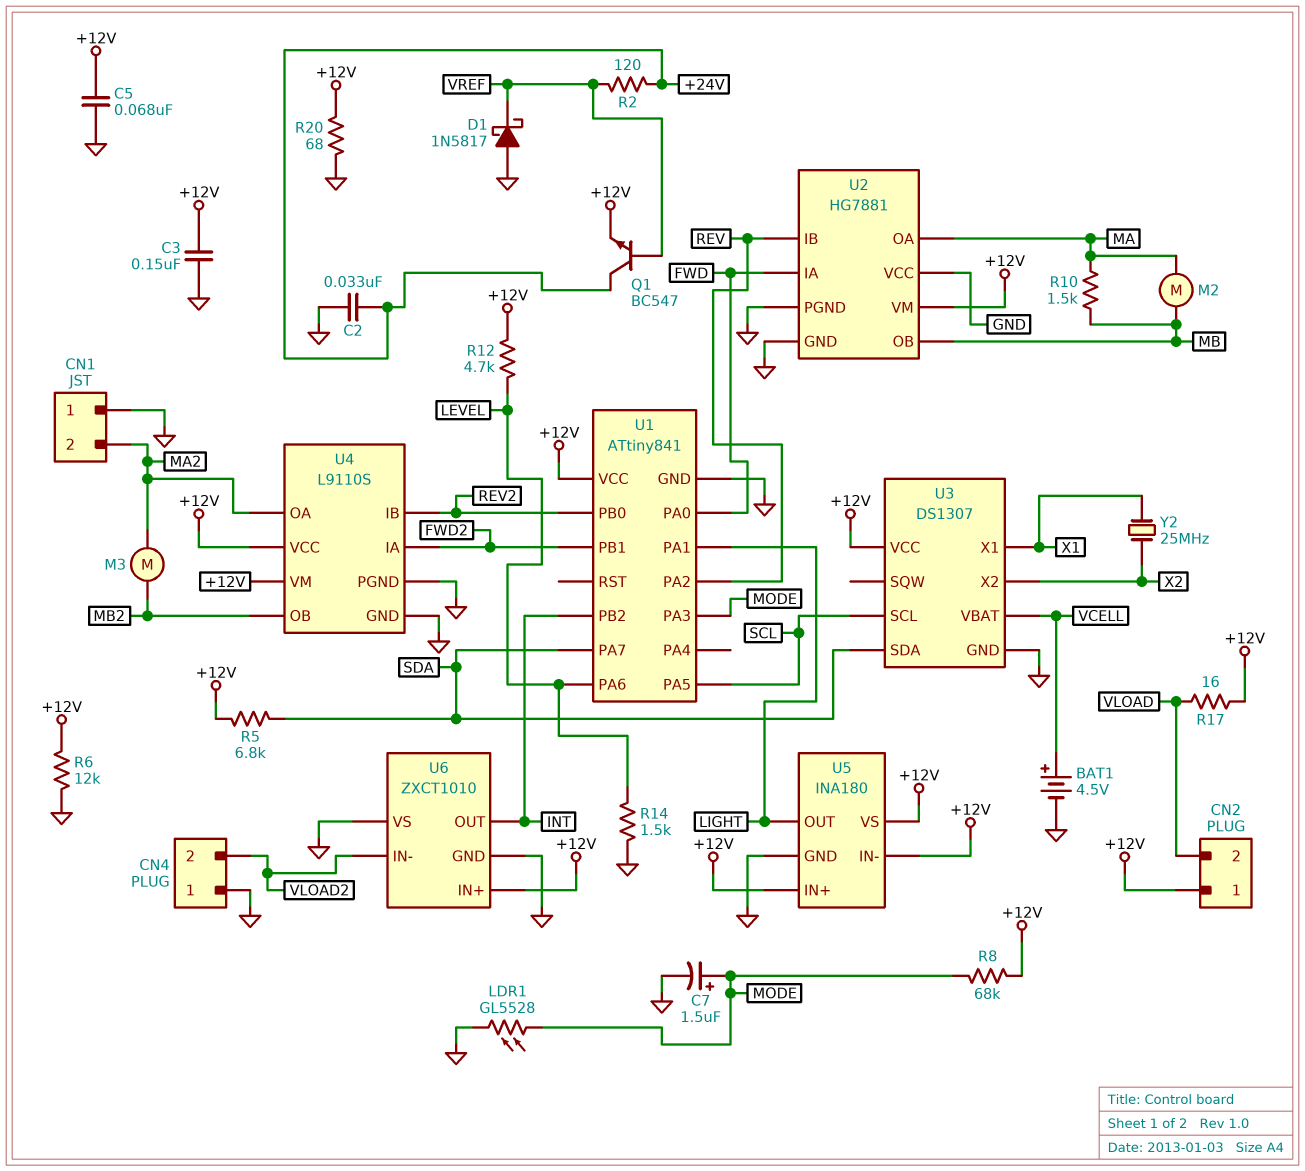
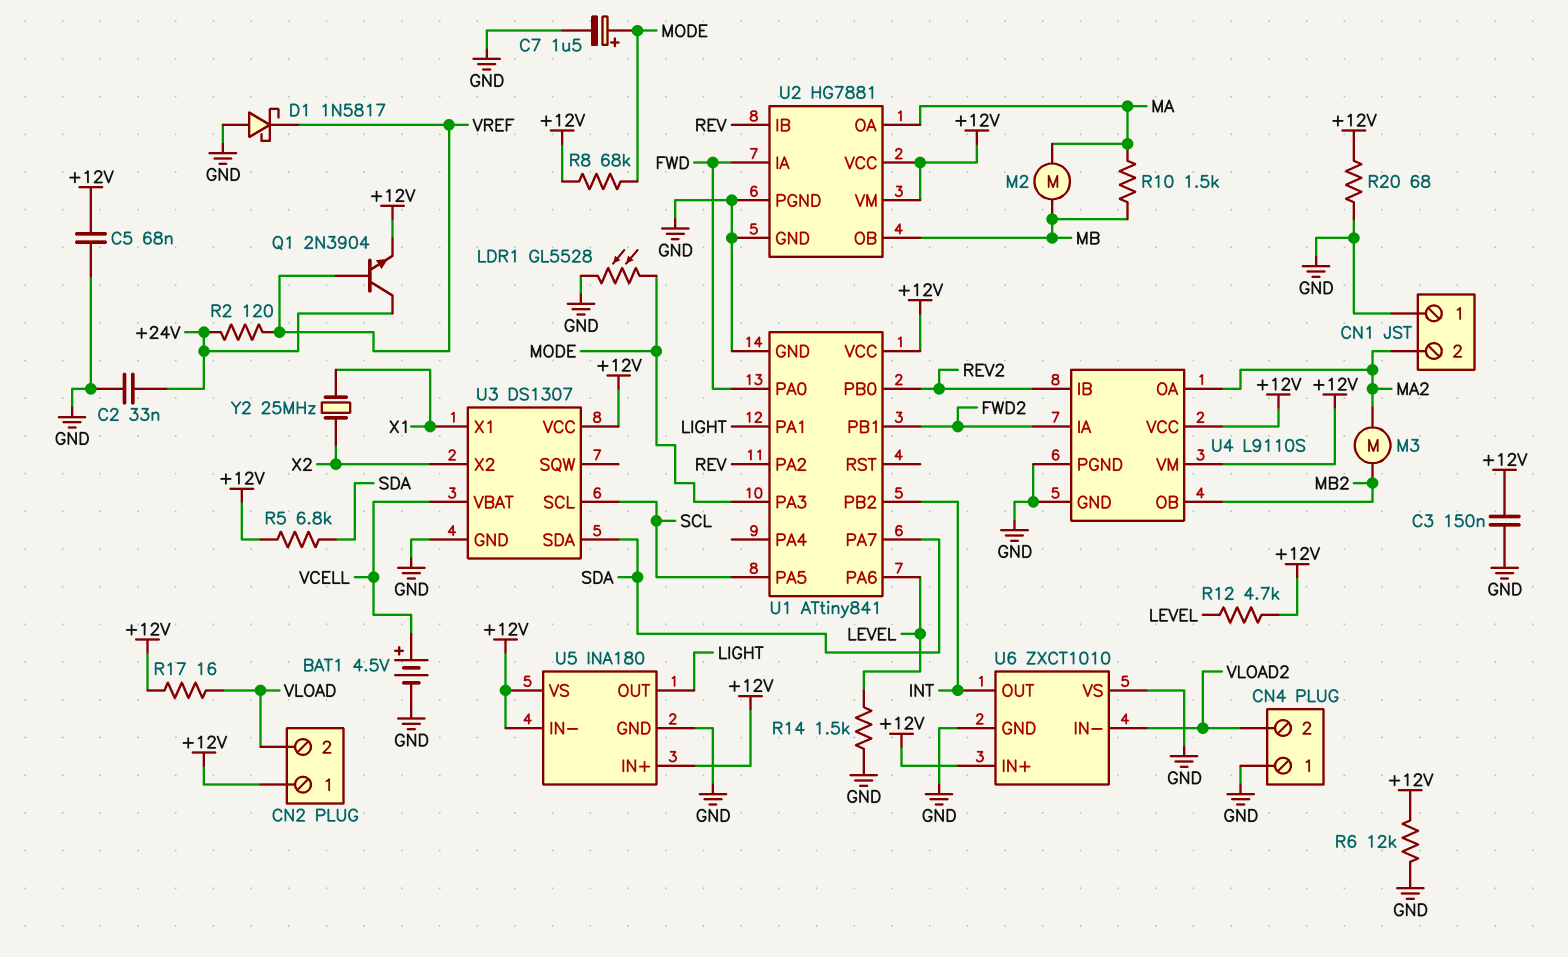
Q1: NPN BC547 (B VREF, C +24V, E +12V) -> NPN 2N3904 (B VREF, C +24V, E +12V)
U2 pin VCC: GND -> +12V

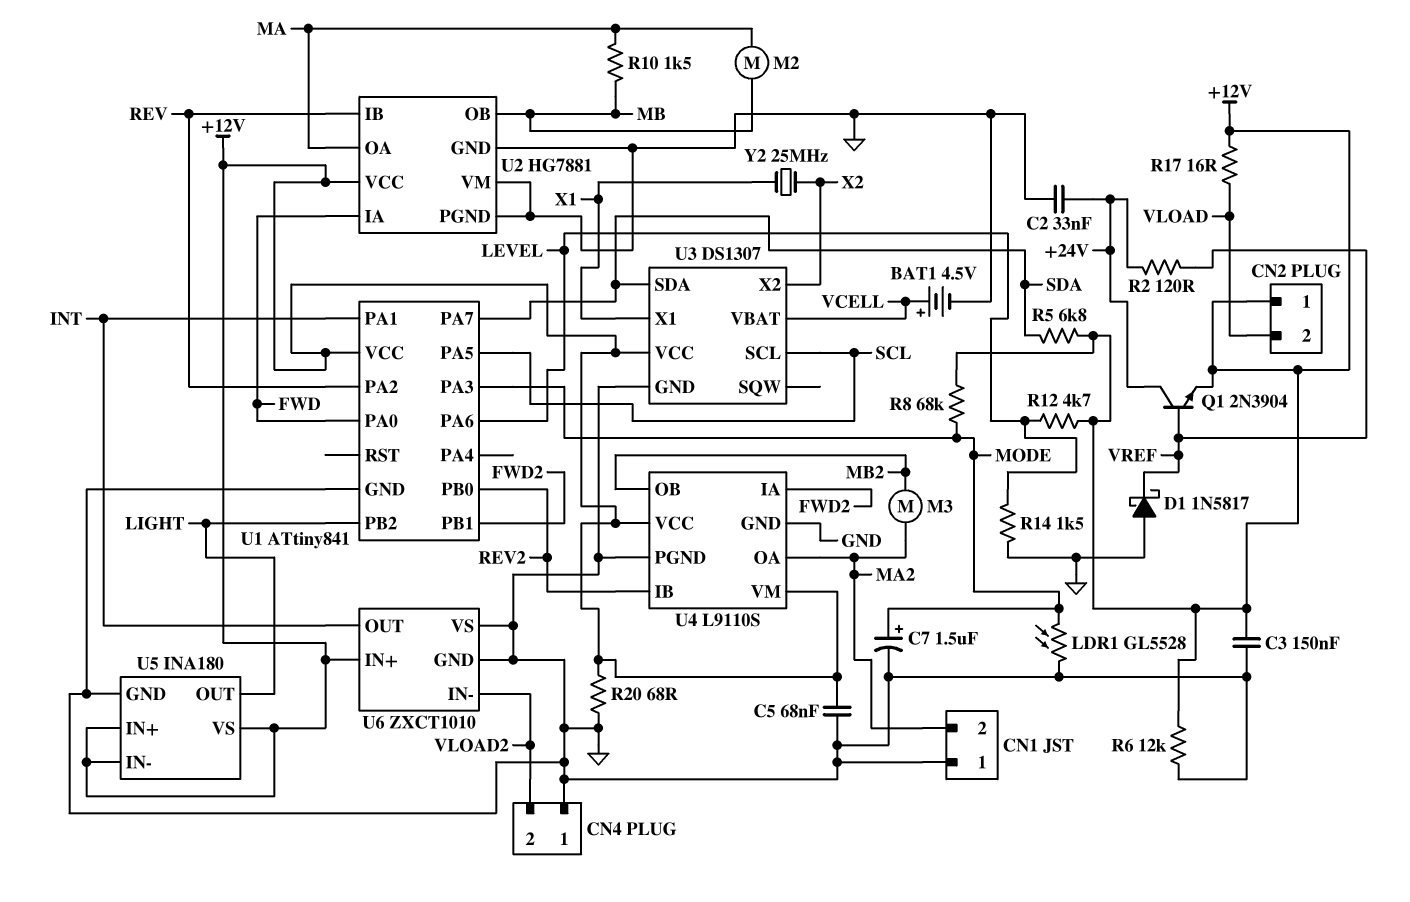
U1 pin PA1: LIGHT -> INT
U1 pin PB2: INT -> LIGHT
U2 pin VM: +12V -> GND

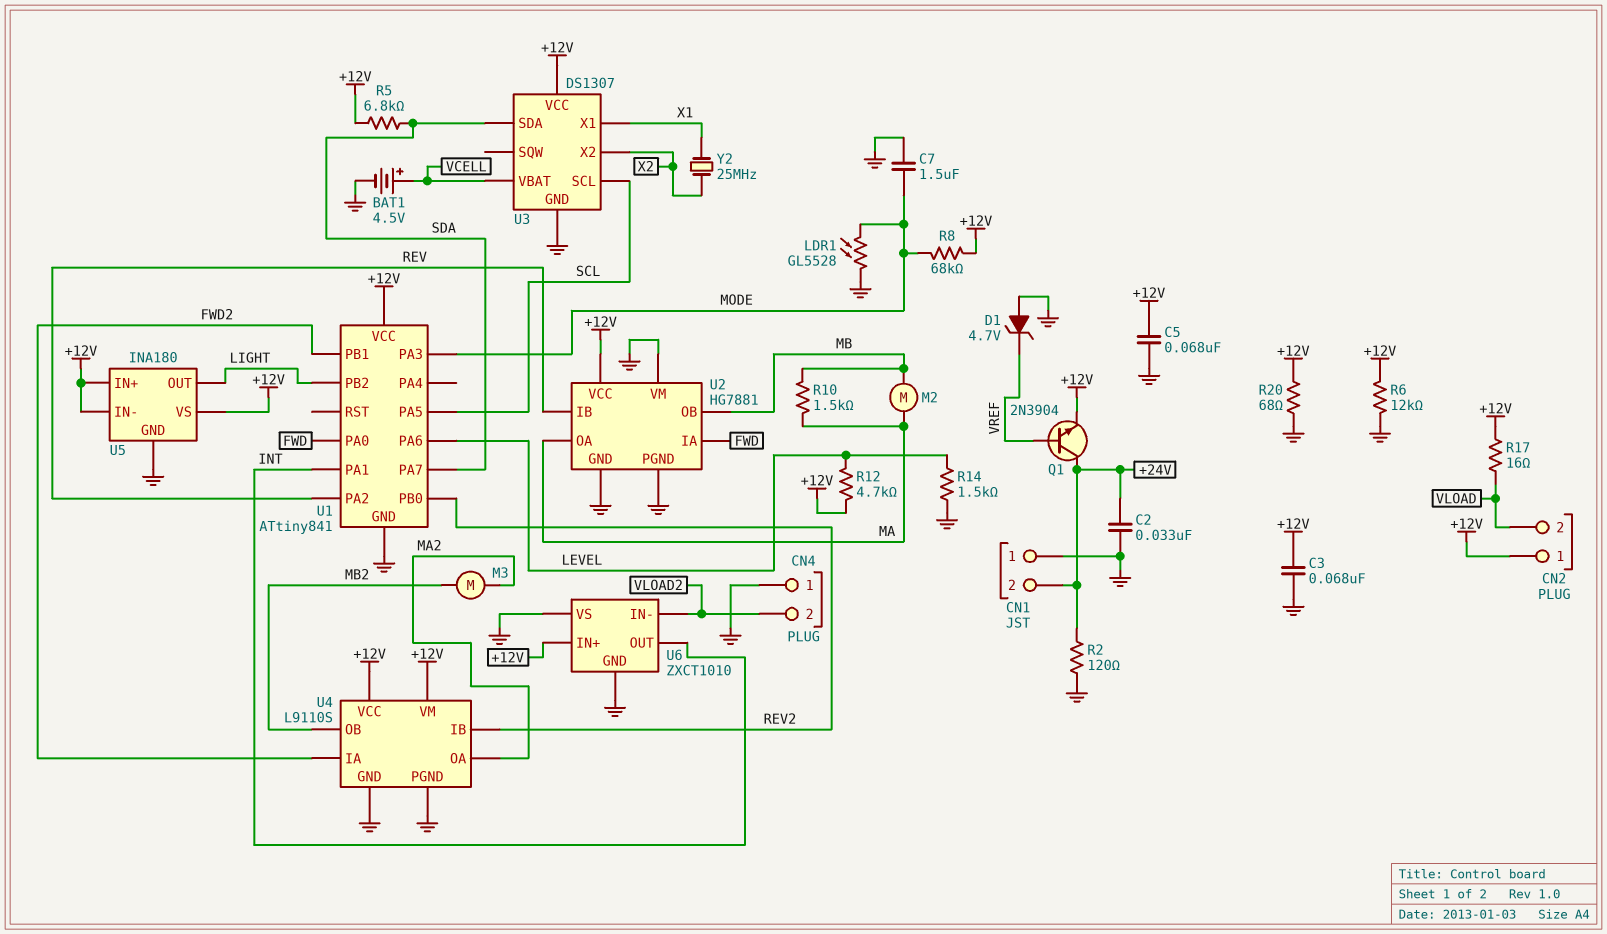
C3: 150nF (+12V, GND) -> 68nF (+12V, GND)
C7: 1.5uF (plus MODE, minus GND) -> 1.5uF (GND, MODE)
CN1 pin 2: MA2 -> +24V
D1: schottky 1N5817 (A GND, K VREF) -> zener 4.7V (A GND, K VREF)
R2: 120 (+24V, VREF) -> 120 (+24V, GND)

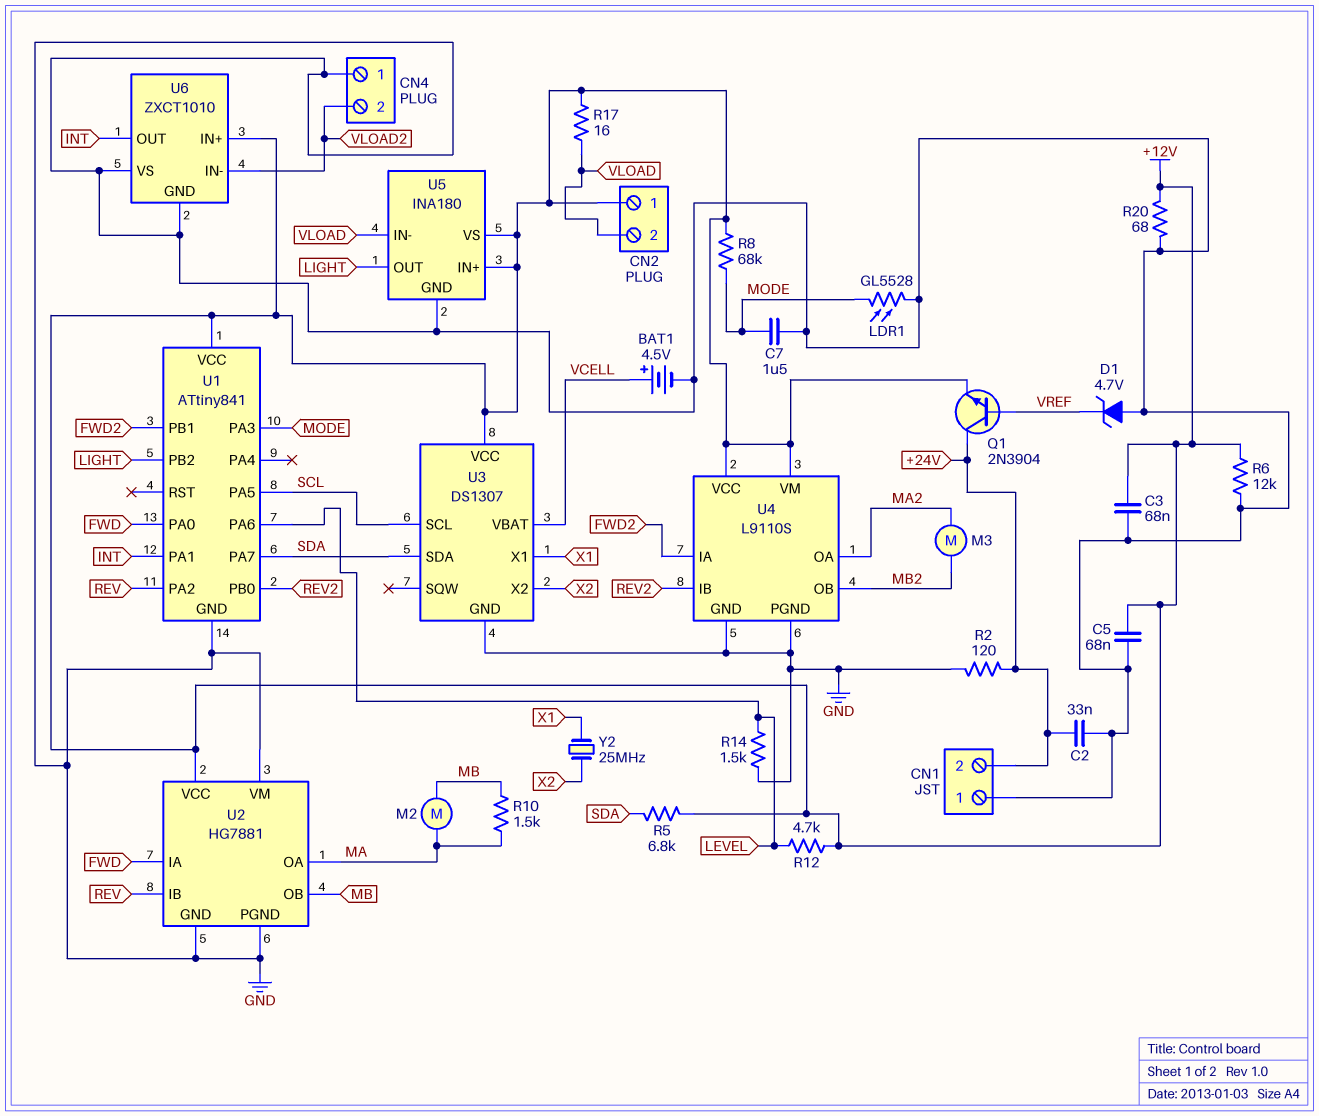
U5 pin IN-: +12V -> VLOAD

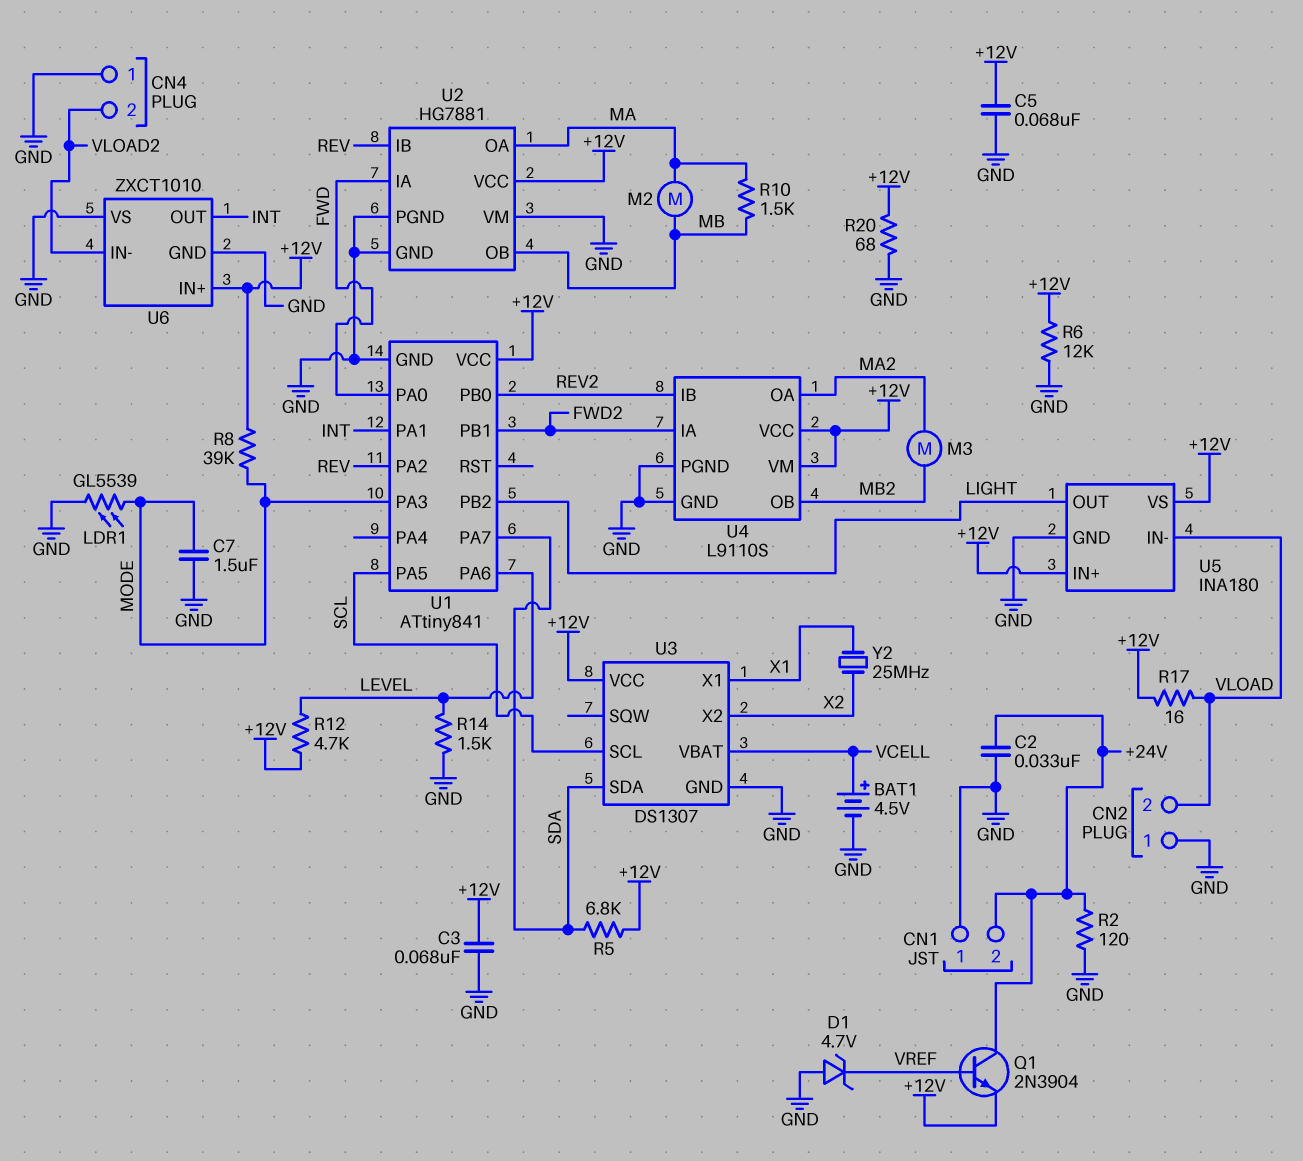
CN2 pin 1: +12V -> GND
LDR1: GL5528 (GND, MODE) -> GL5539 (GND, MODE)
R8: 68k (+12V, MODE) -> 39k (+12V, MODE)

